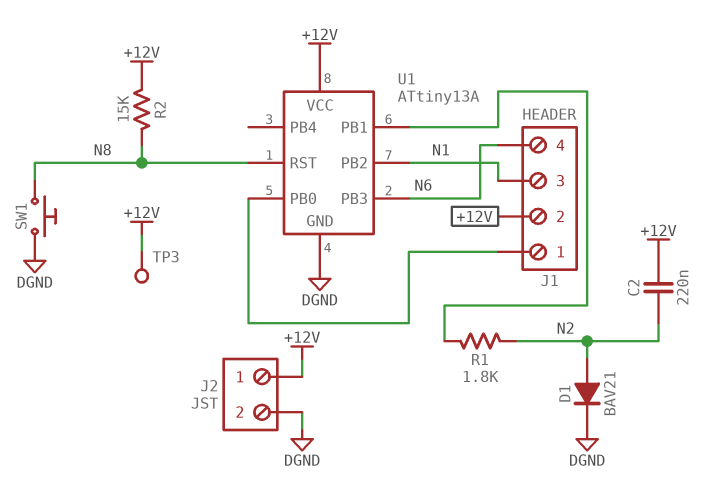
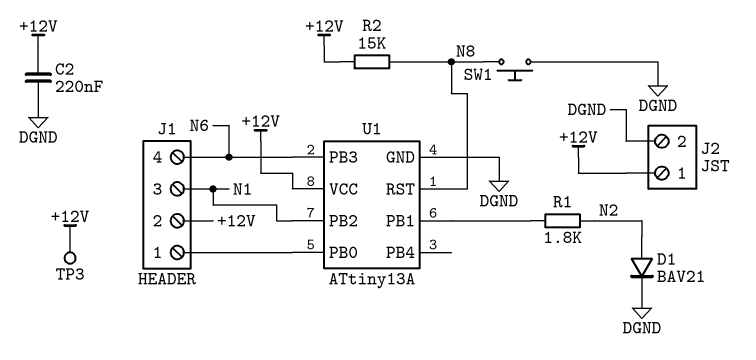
C2: 220nF (+12V, N2) -> 220nF (+12V, DGND)

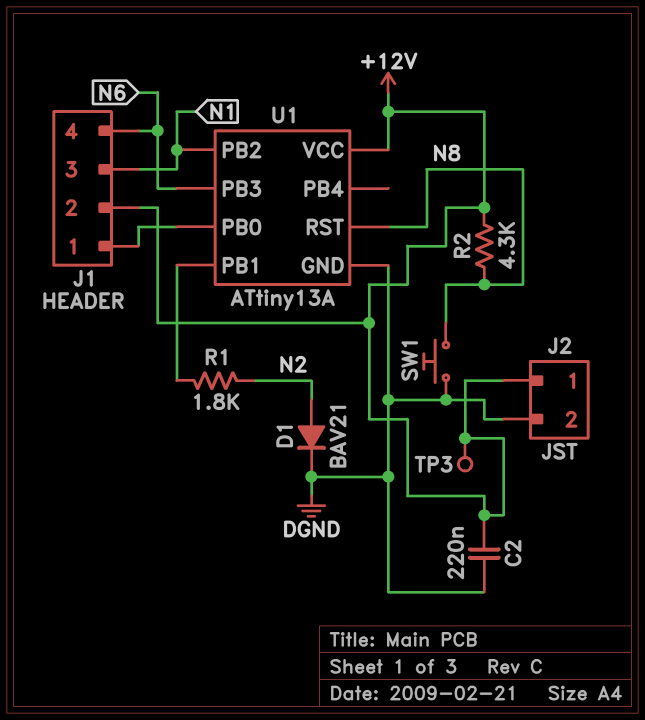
R2: 15k (+12V, N8) -> 4.3k (+12V, N8)

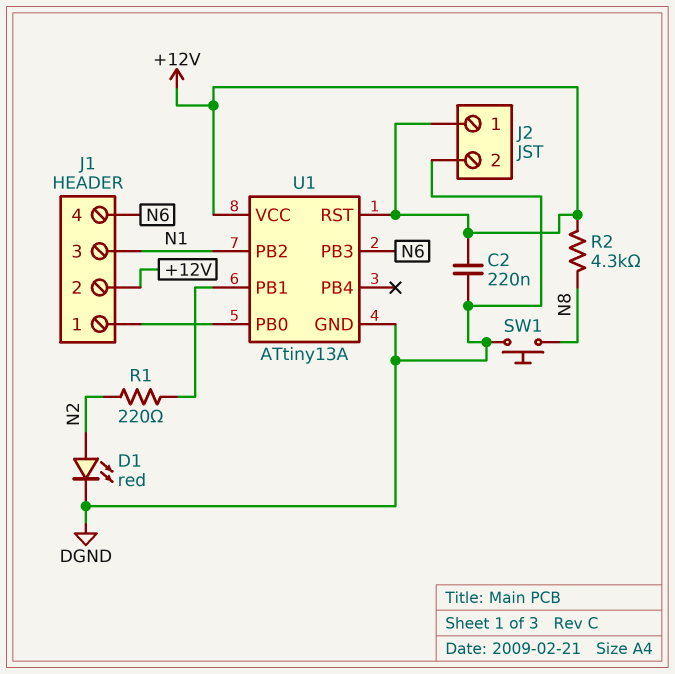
D1: diode BAV21 (A N2, K DGND) -> LED red (A N2, K DGND)
R1: 1.8k (N2, U1/PB1) -> 220 (N2, U1/PB1)
TP3: test point (+12V) -> none
U1 pin RST: N8 -> +12V

